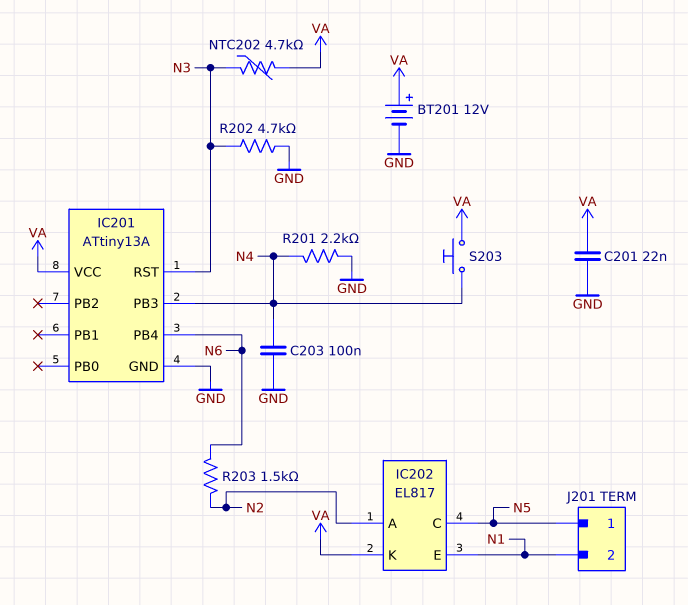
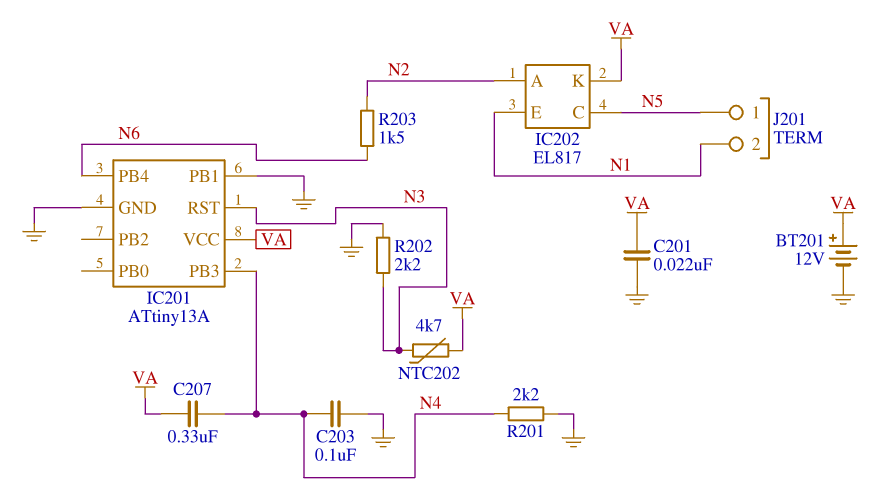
C207: none -> 330nF (N4, VA)
IC201 pin PB1: none -> GND
R202: 4.7k (GND, N3) -> 2.2k (GND, N3)
S203: button (N4, VA) -> none

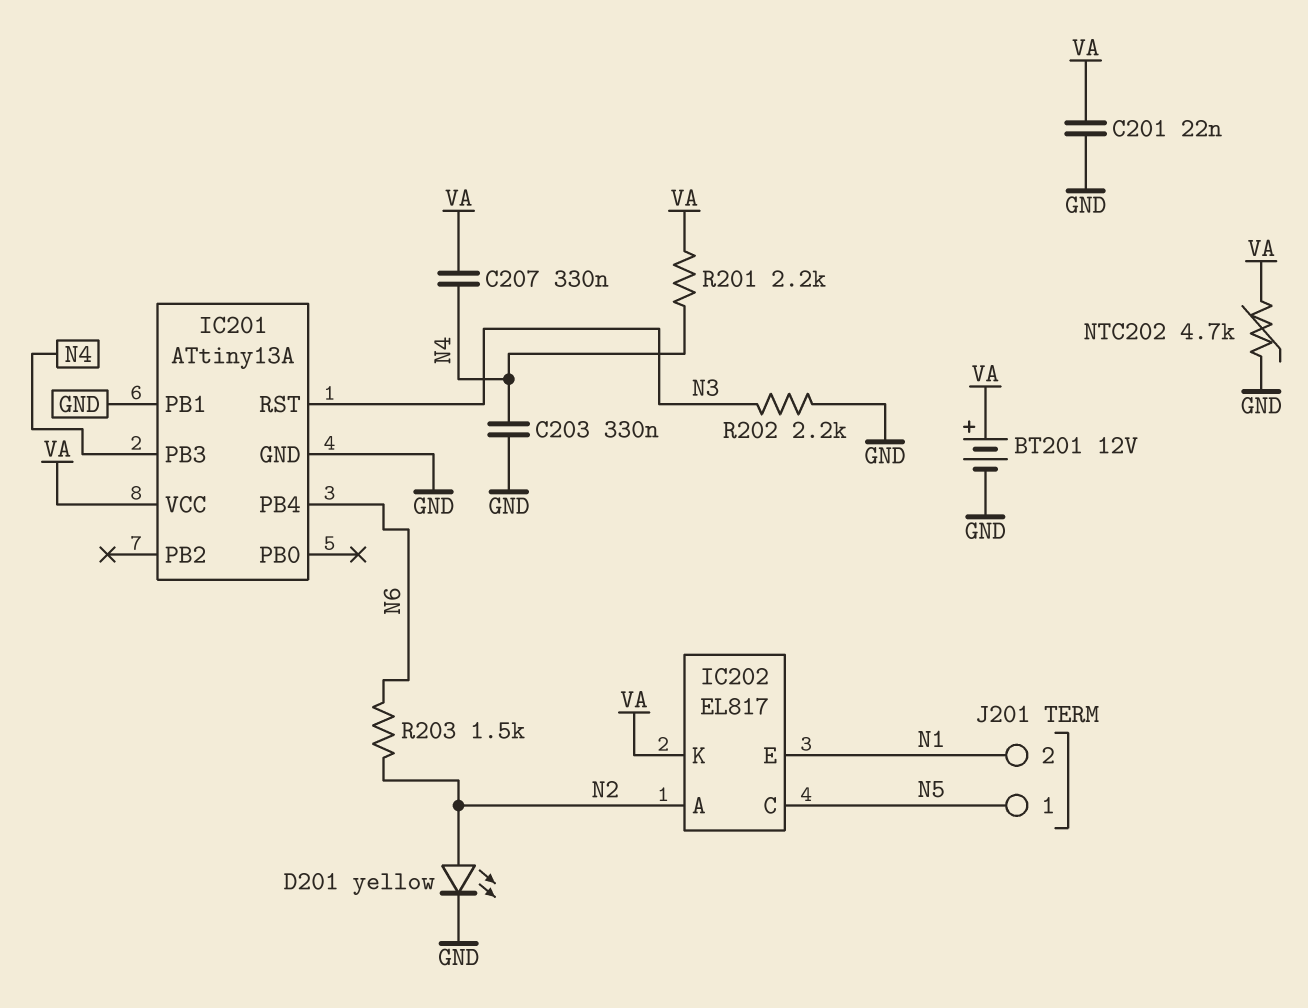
C203: 100nF (GND, N4) -> 330nF (GND, N4)
D201: none -> LED yellow (A N2, K GND)
NTC202: 4.7k (N3, VA) -> 4.7k (GND, VA)
R201: 2.2k (GND, N4) -> 2.2k (N4, VA)

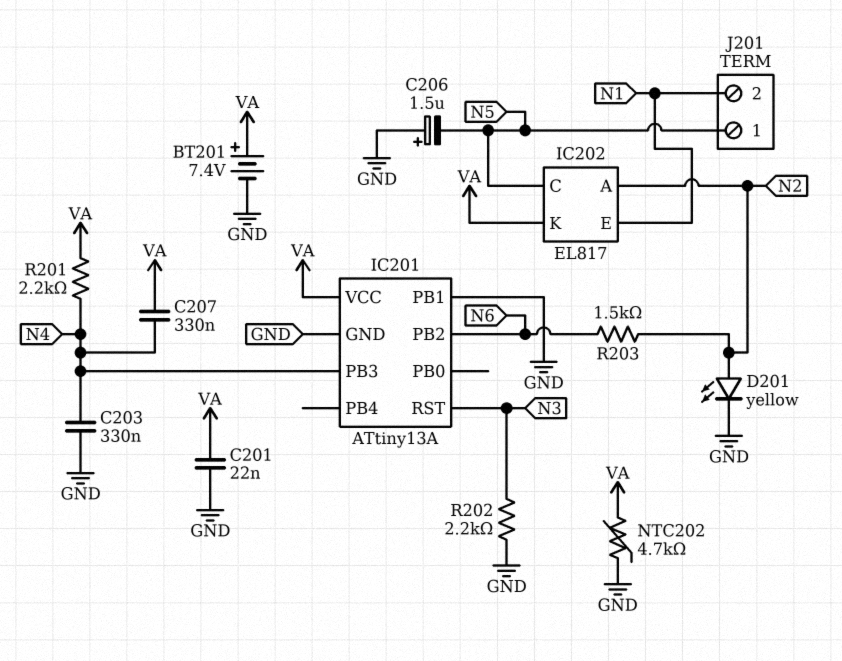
BT201: 12V (plus VA, minus GND) -> 7.4V (plus VA, minus GND)
C206: none -> 1.5uF (plus GND, minus N5)
IC201 pin PB2: none -> N6
IC201 pin PB4: N6 -> none

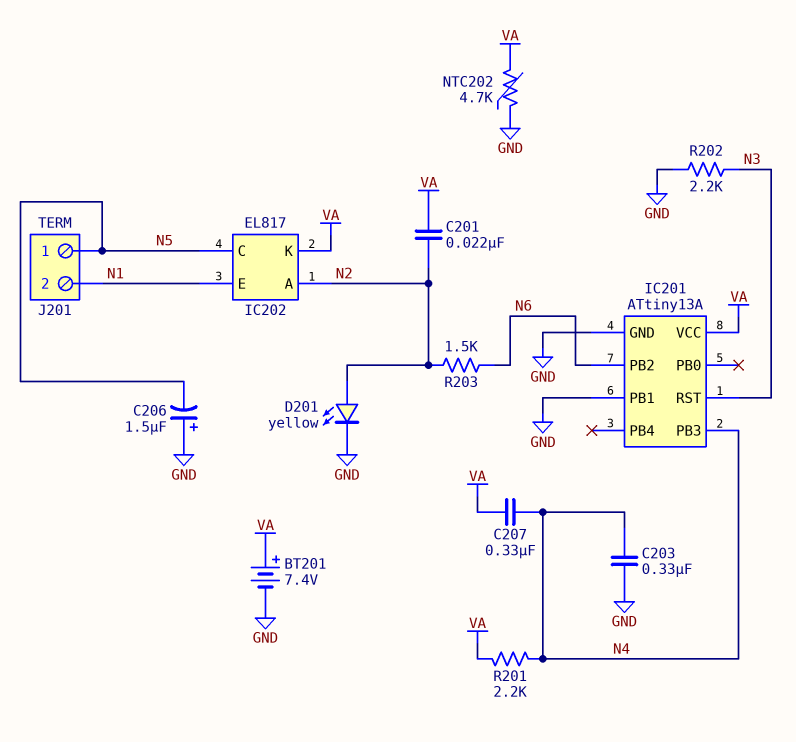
C201: 22nF (GND, VA) -> 22nF (N2, VA)

